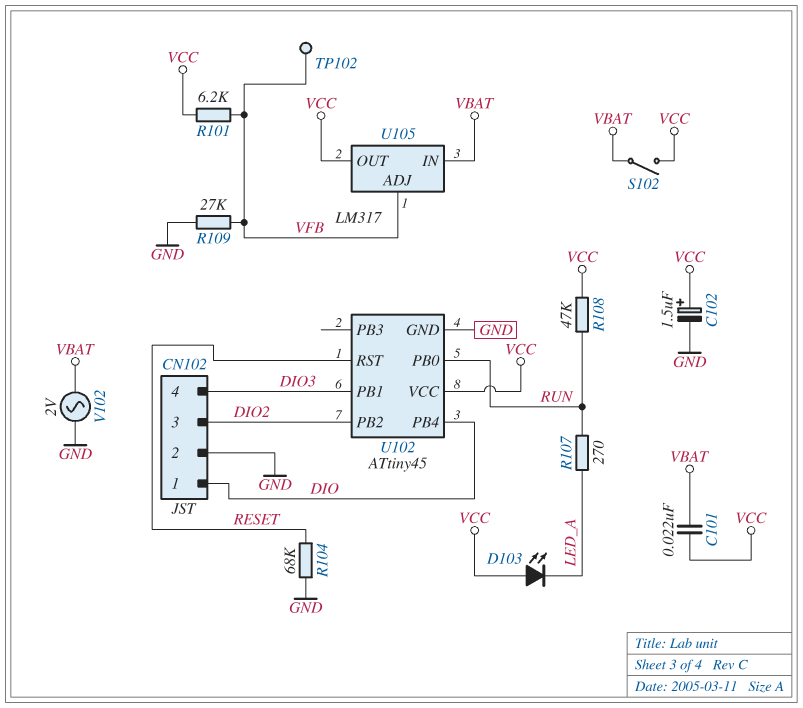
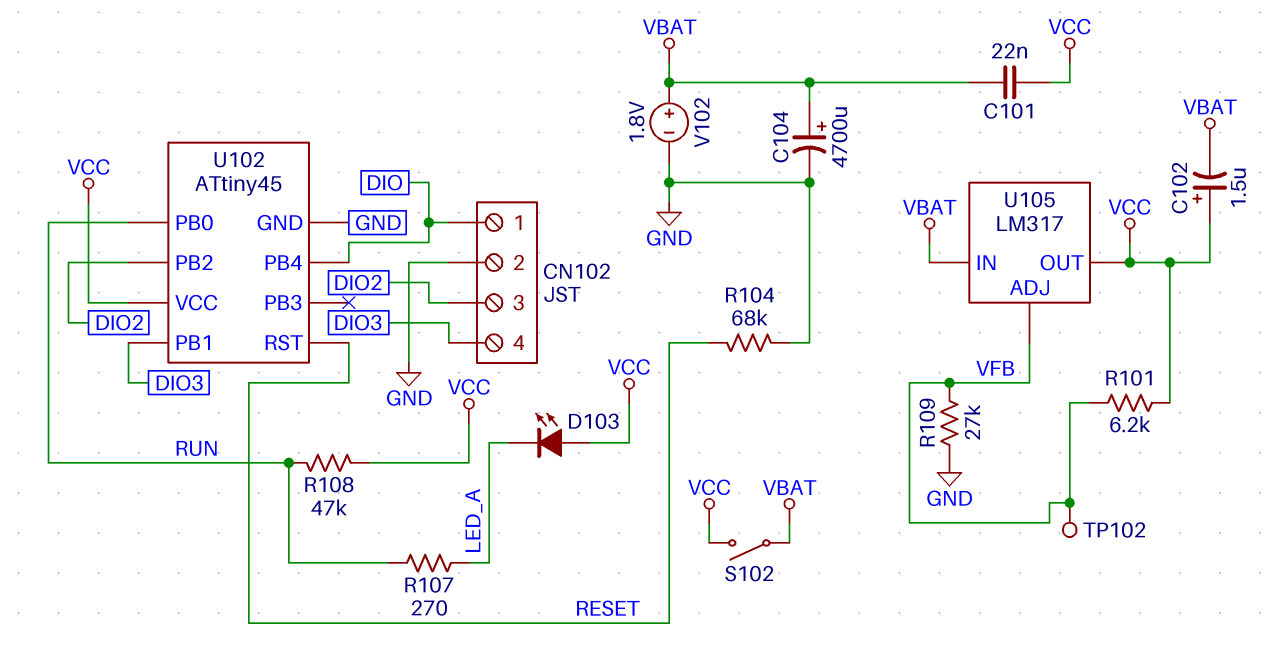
C102: 1.5uF (plus VCC, minus GND) -> 1.5uF (plus VCC, minus VBAT)
C104: none -> 4700uF (plus VBAT, minus GND)
V102: AC 2V (GND, VBAT) -> 1.8V (plus VBAT, minus GND)

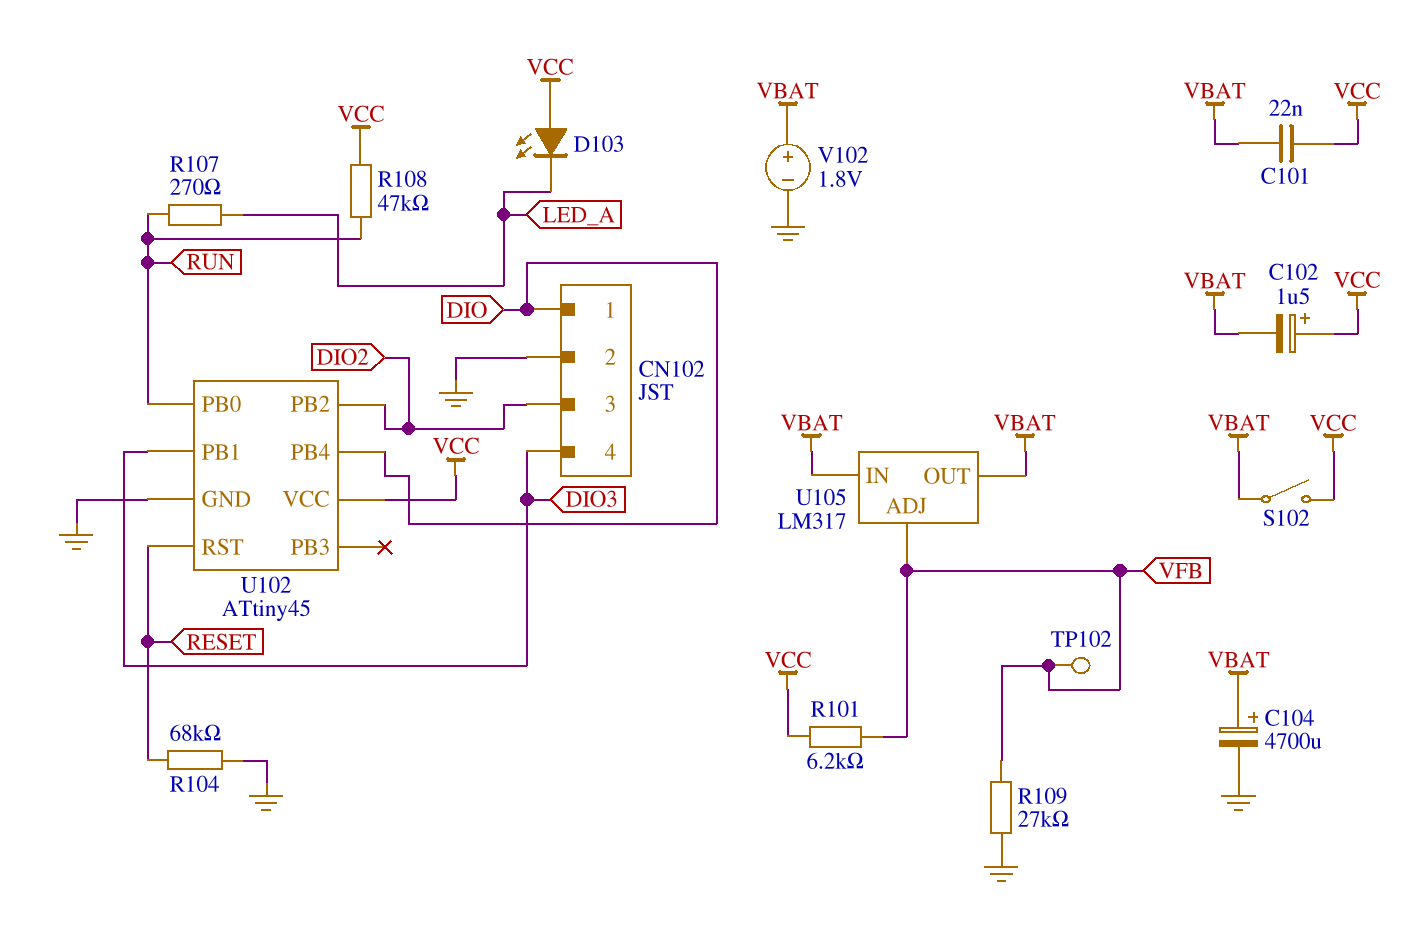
U105 pin OUT: VCC -> VBAT

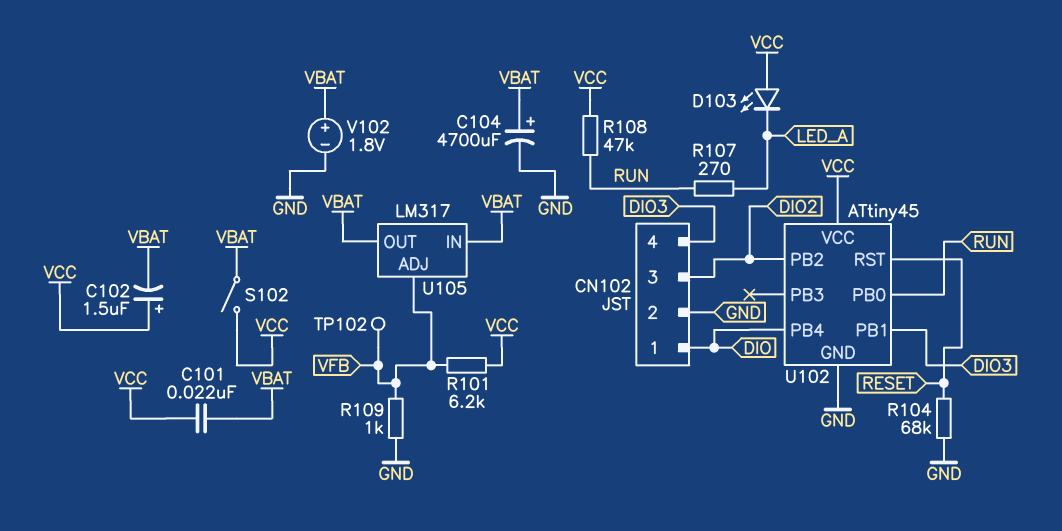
R109: 27k (GND, VFB) -> 1k (GND, VFB)

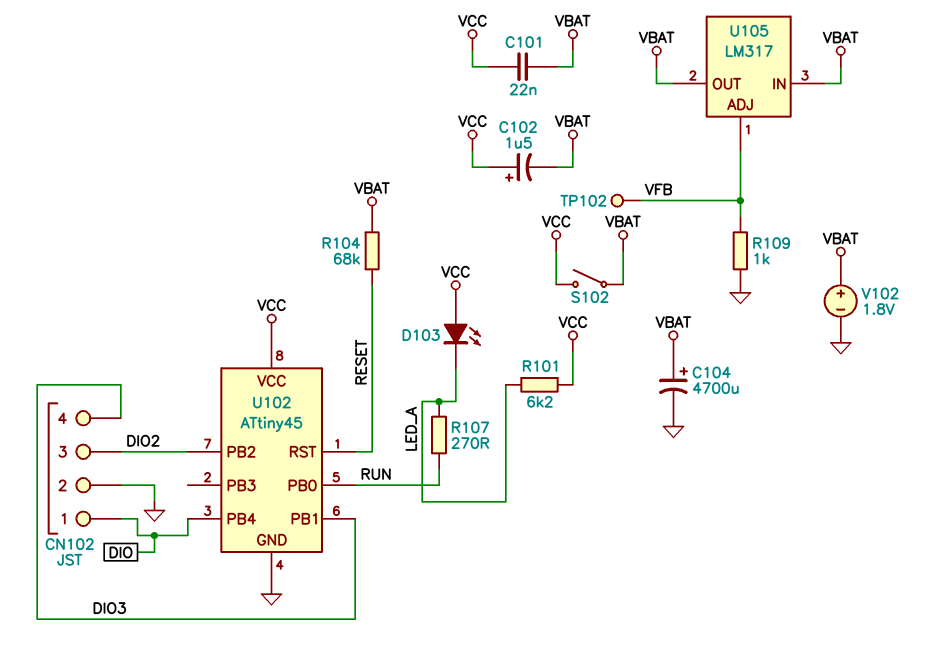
R101: 6.2k (VCC, VFB) -> 6.2k (LED_A, VCC)
R104: 68k (GND, RESET) -> 68k (RESET, VBAT)
R108: 47k (RUN, VCC) -> none

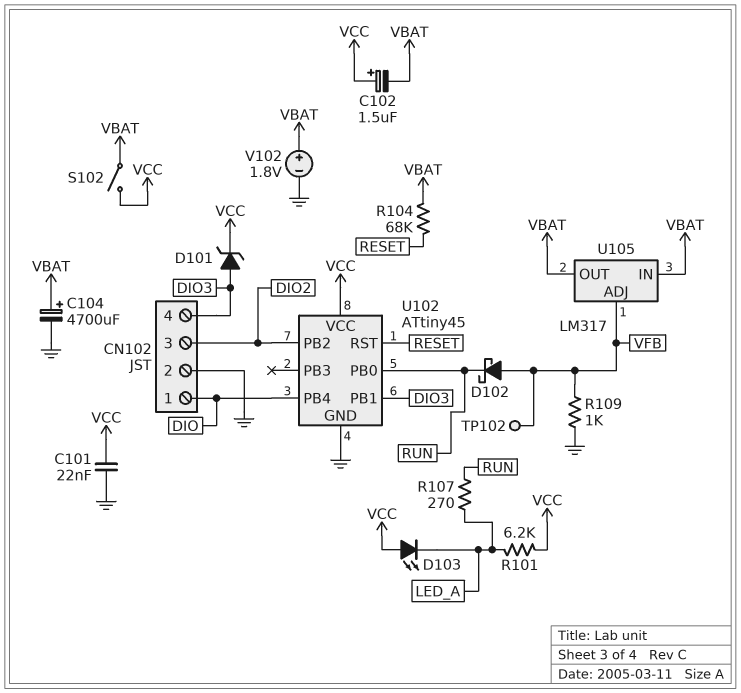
C101: 22nF (VBAT, VCC) -> 22nF (GND, VCC)
D101: none -> zener (A DIO3, K VCC)
D102: none -> schottky (A VFB, K RUN)

